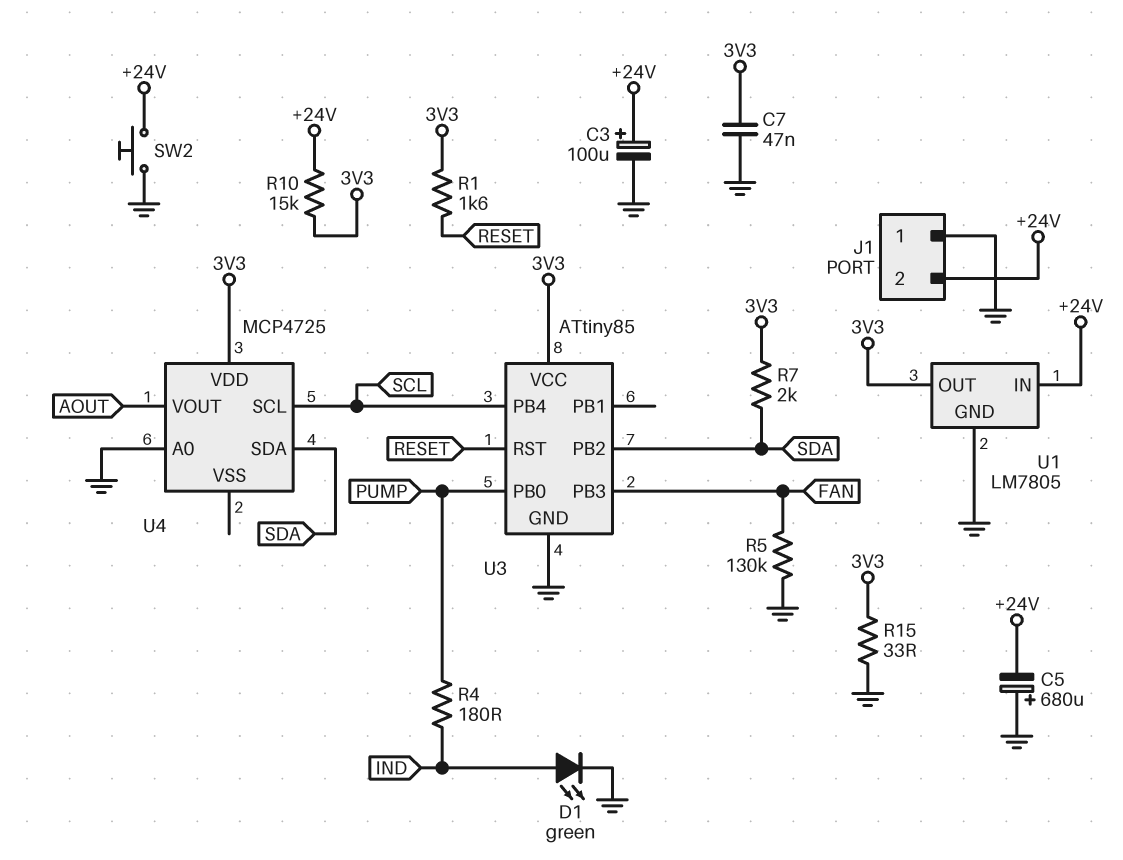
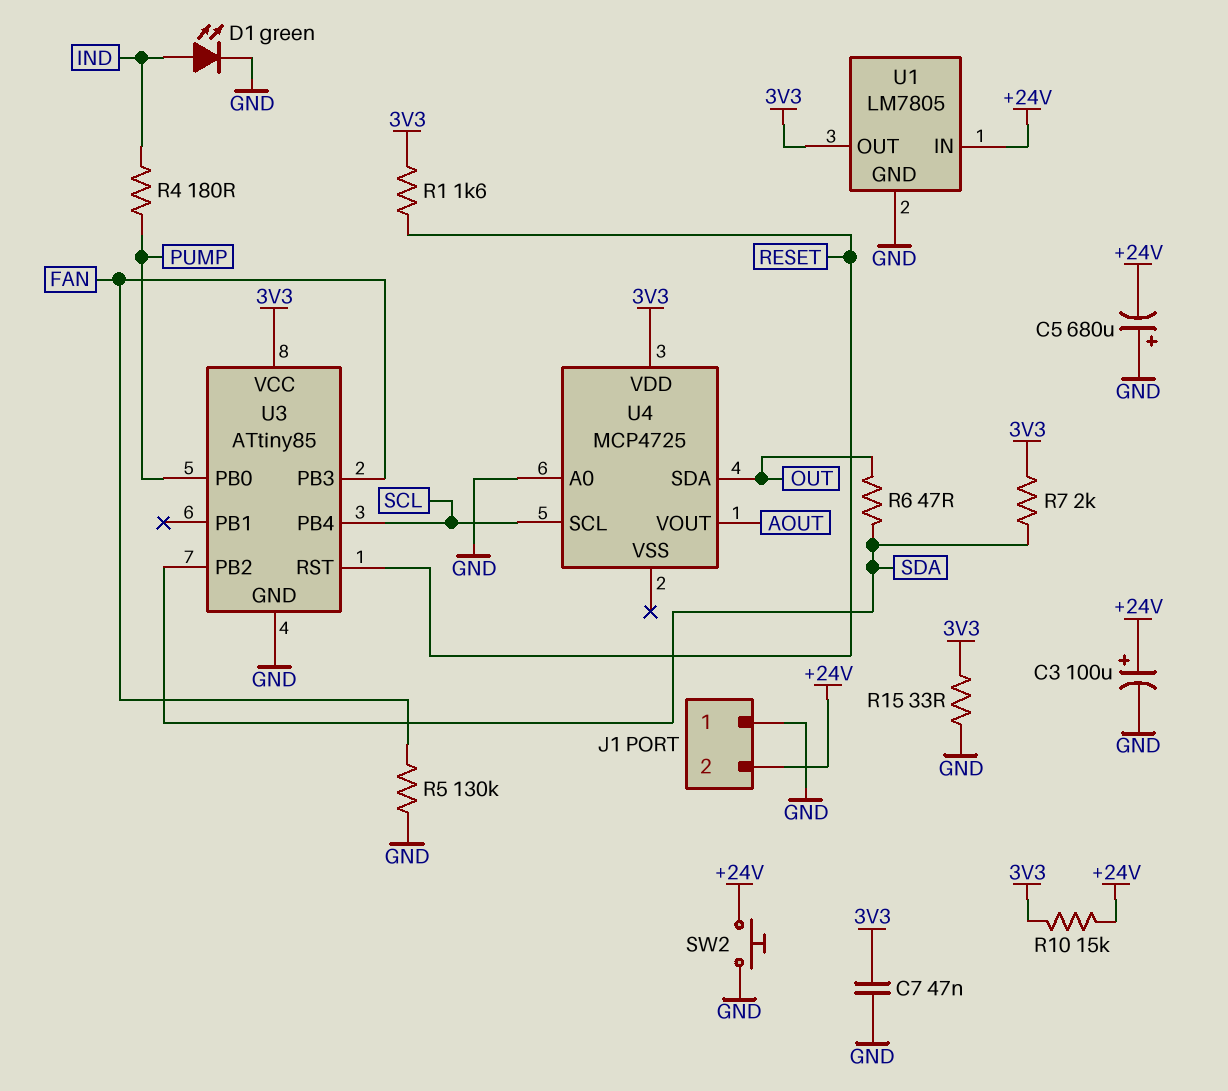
R6: none -> 47 (OUT, SDA)
U4 pin SDA: SDA -> OUT

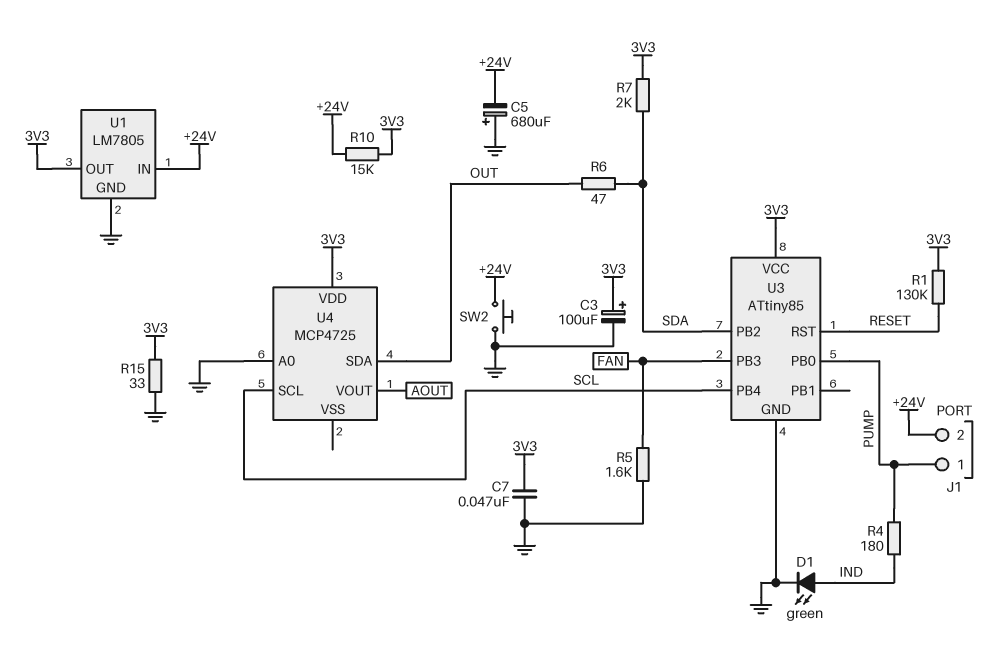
C3: 100uF (plus +24V, minus GND) -> 100uF (plus 3V3, minus GND)
J1 pin 1: GND -> PUMP
R1: 1.6k (3V3, RESET) -> 130k (3V3, RESET)
R5: 130k (FAN, GND) -> 1.6k (FAN, GND)

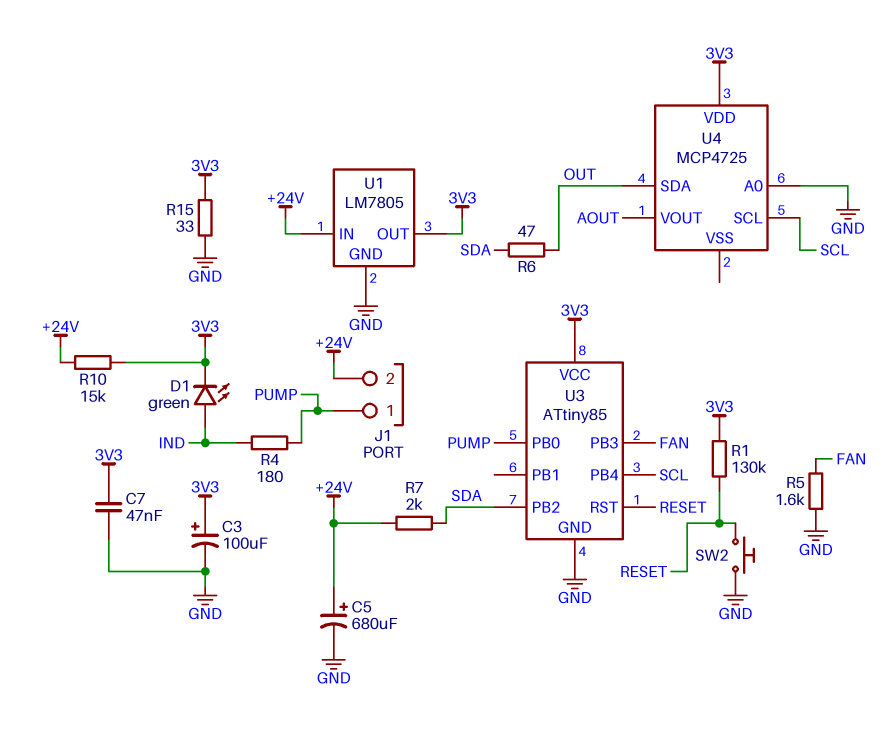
C5: 680uF (plus GND, minus +24V) -> 680uF (plus +24V, minus GND)
D1: LED green (A IND, K GND) -> LED green (A IND, K 3V3)
R7: 2k (3V3, SDA) -> 2k (+24V, SDA)
SW2: button (+24V, GND) -> button (GND, RESET)

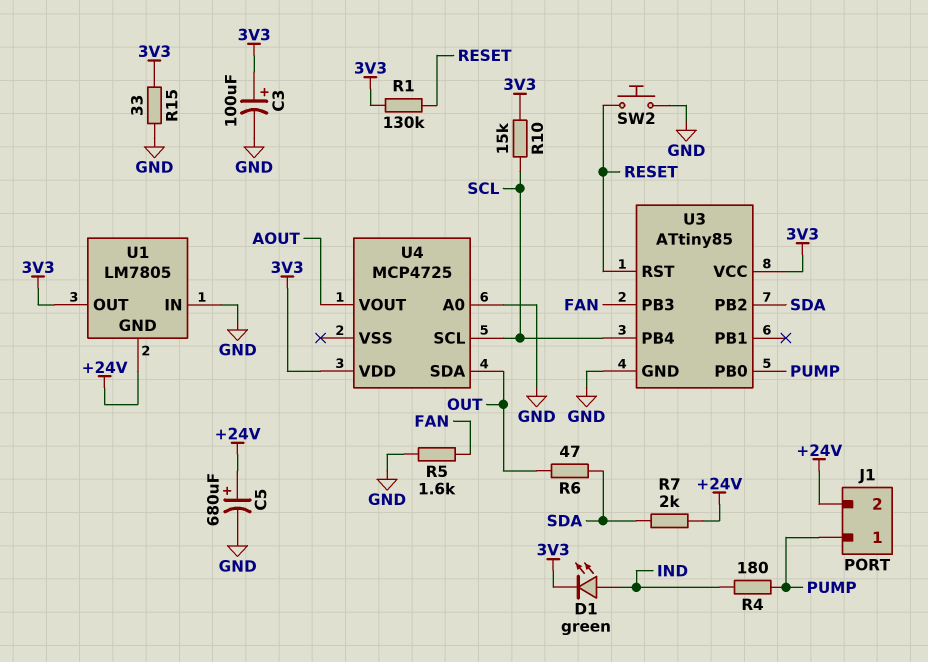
C7: 47nF (3V3, GND) -> none
R10: 15k (+24V, 3V3) -> 15k (3V3, SCL)
U1 pin GND: GND -> +24V
U1 pin IN: +24V -> GND

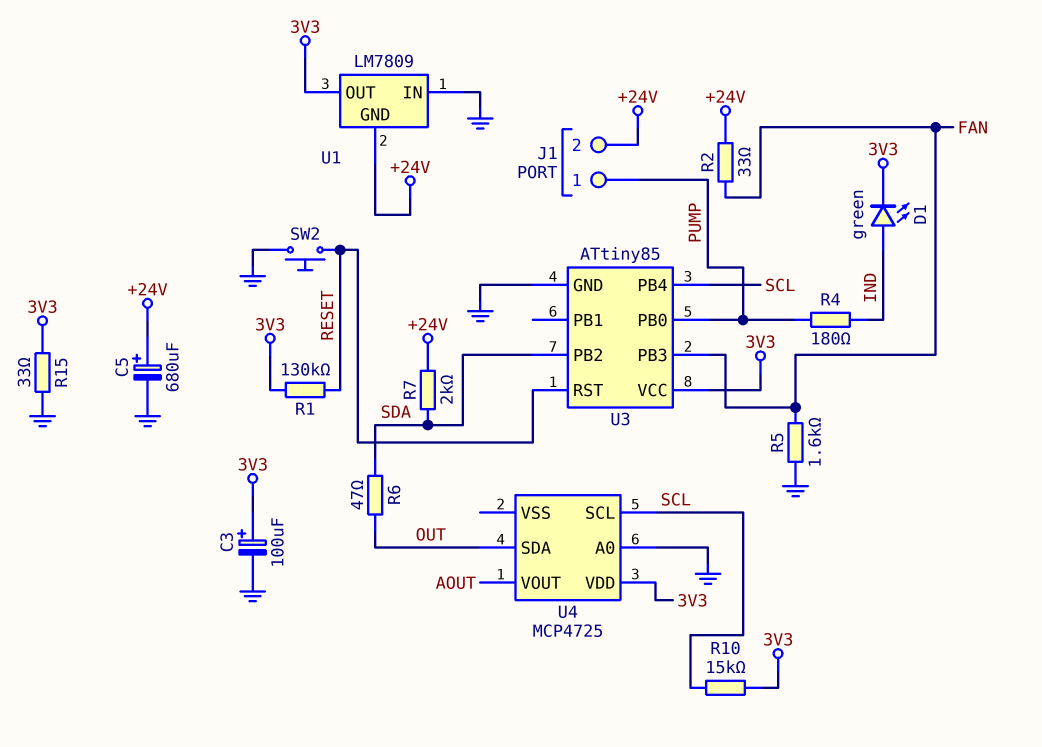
R2: none -> 33 (+24V, FAN)
U1: LM7805 -> LM7809

